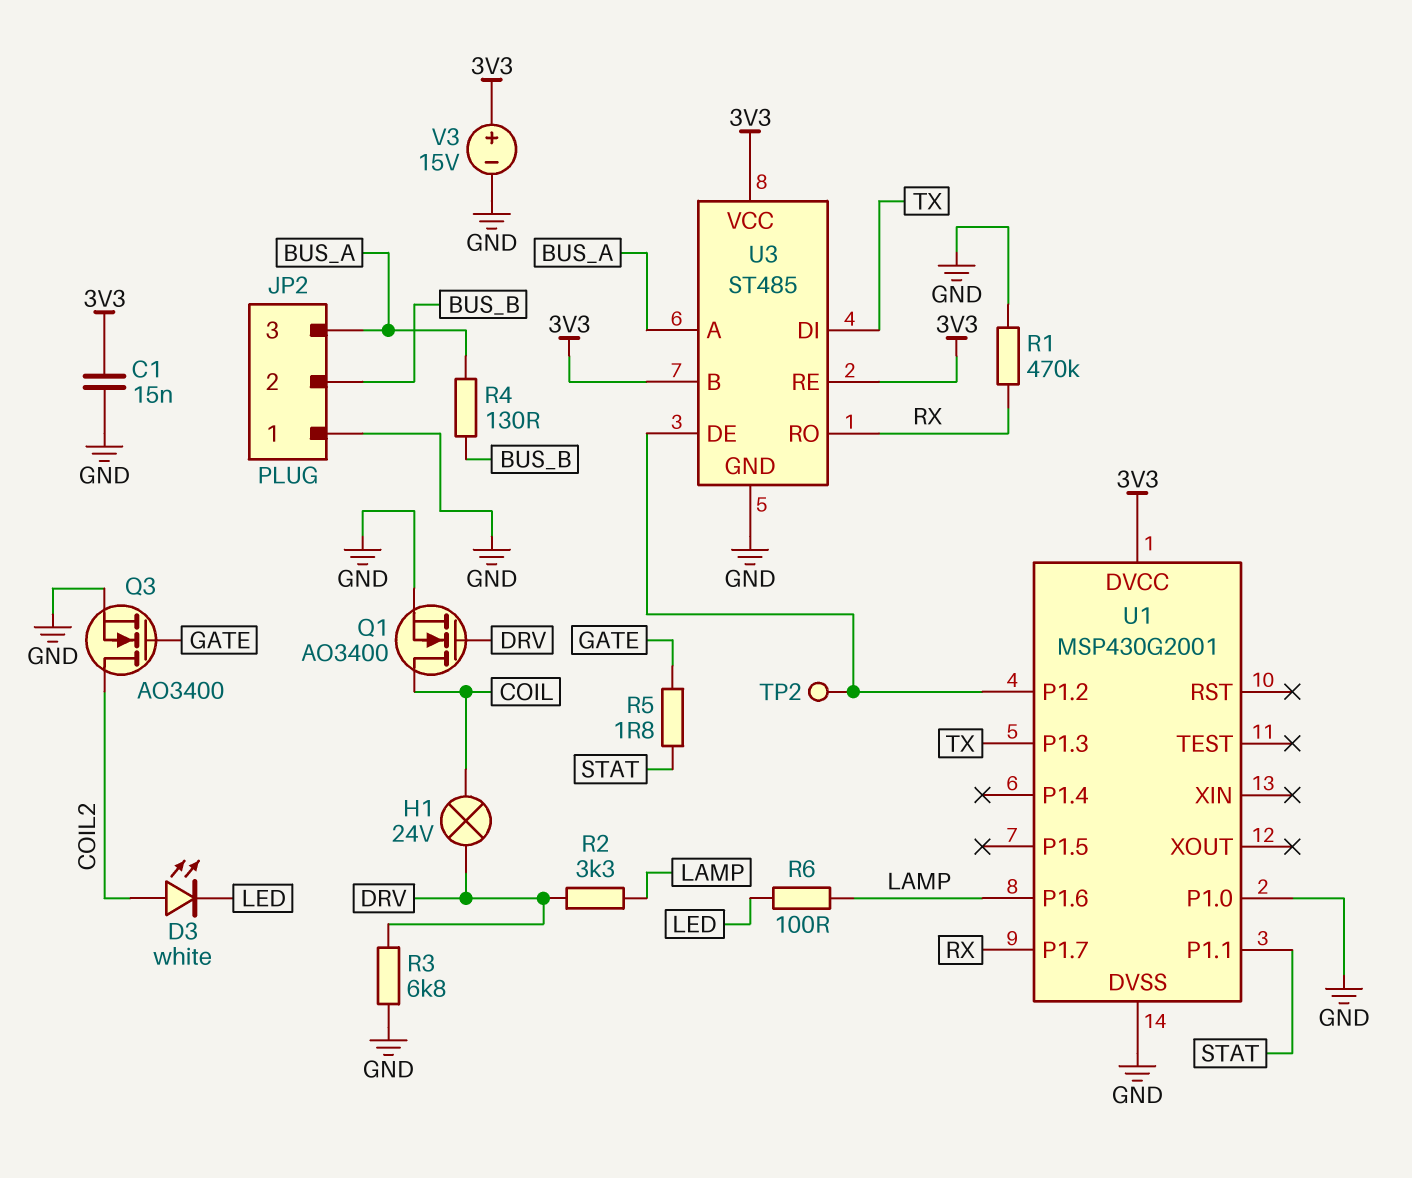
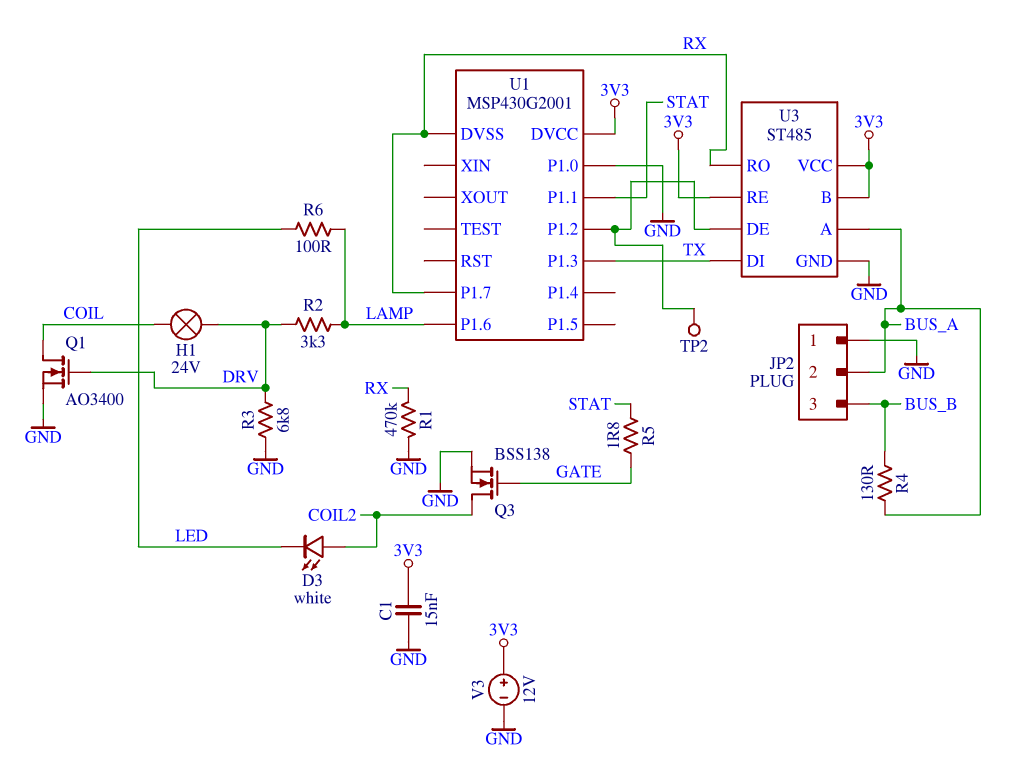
JP2 pin 2: BUS_B -> BUS_A
JP2 pin 3: BUS_A -> BUS_B
Q3: NMOS AO3400 (G GATE, D COIL2, S GND) -> NMOS BSS138 (G GATE, D COIL2, S GND)
U1 pin DVSS: GND -> RX
V3: 15V (plus 3V3, minus GND) -> 12V (plus 3V3, minus GND)

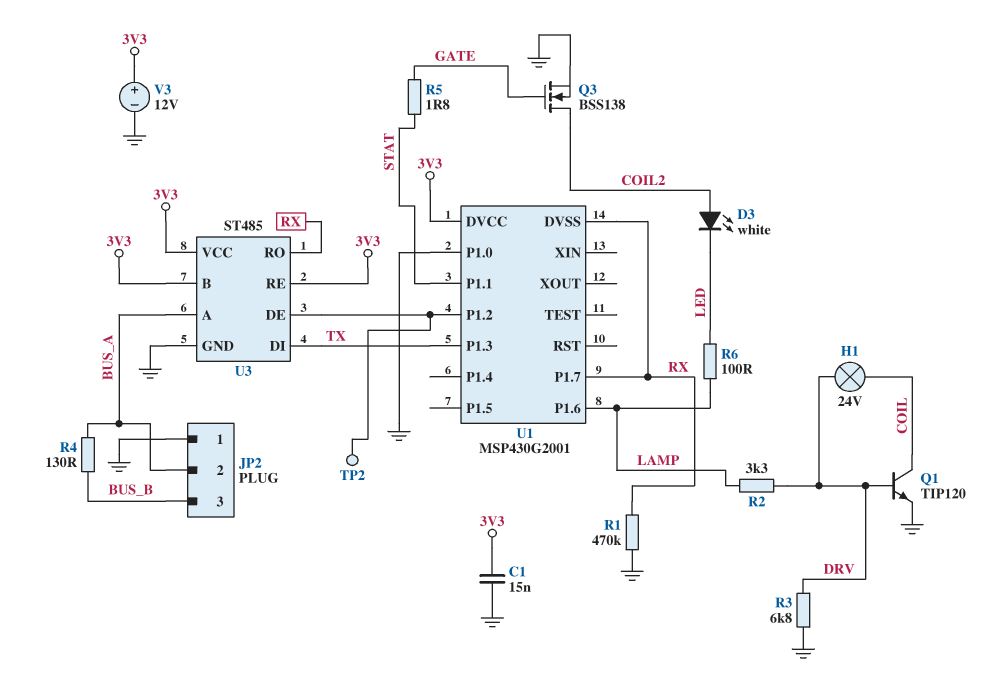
Q1: NMOS AO3400 (G DRV, D COIL, S GND) -> NPN TIP120 (B DRV, C COIL, E GND)

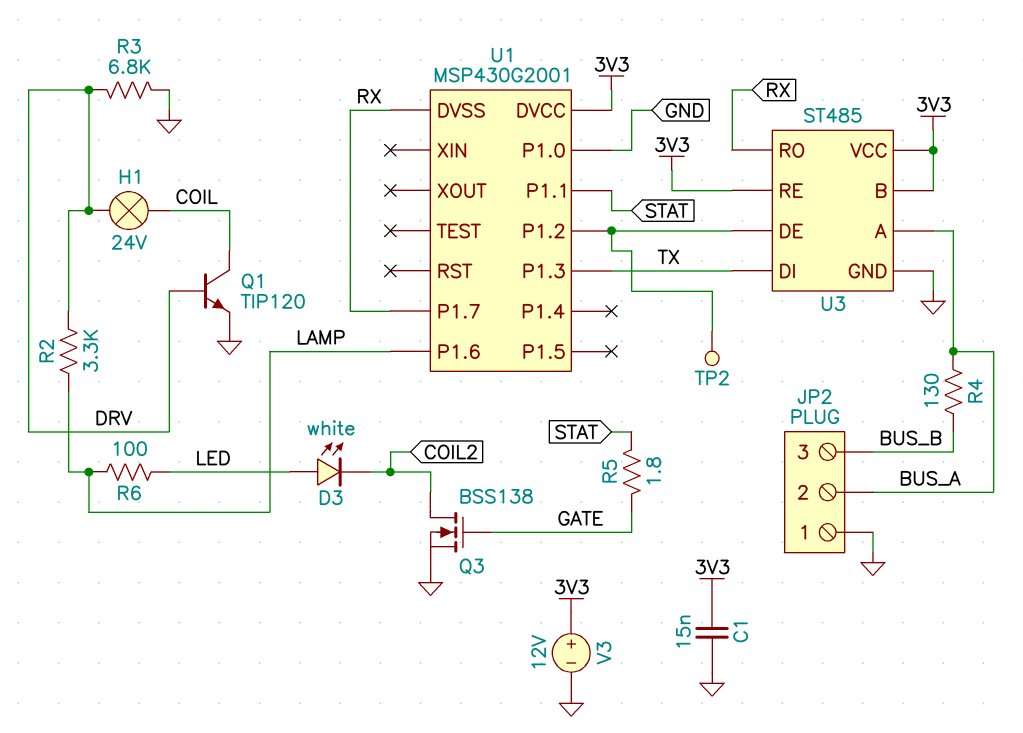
D3: LED white (A COIL2, K LED) -> LED white (A LED, K COIL2)
R1: 470k (GND, RX) -> none

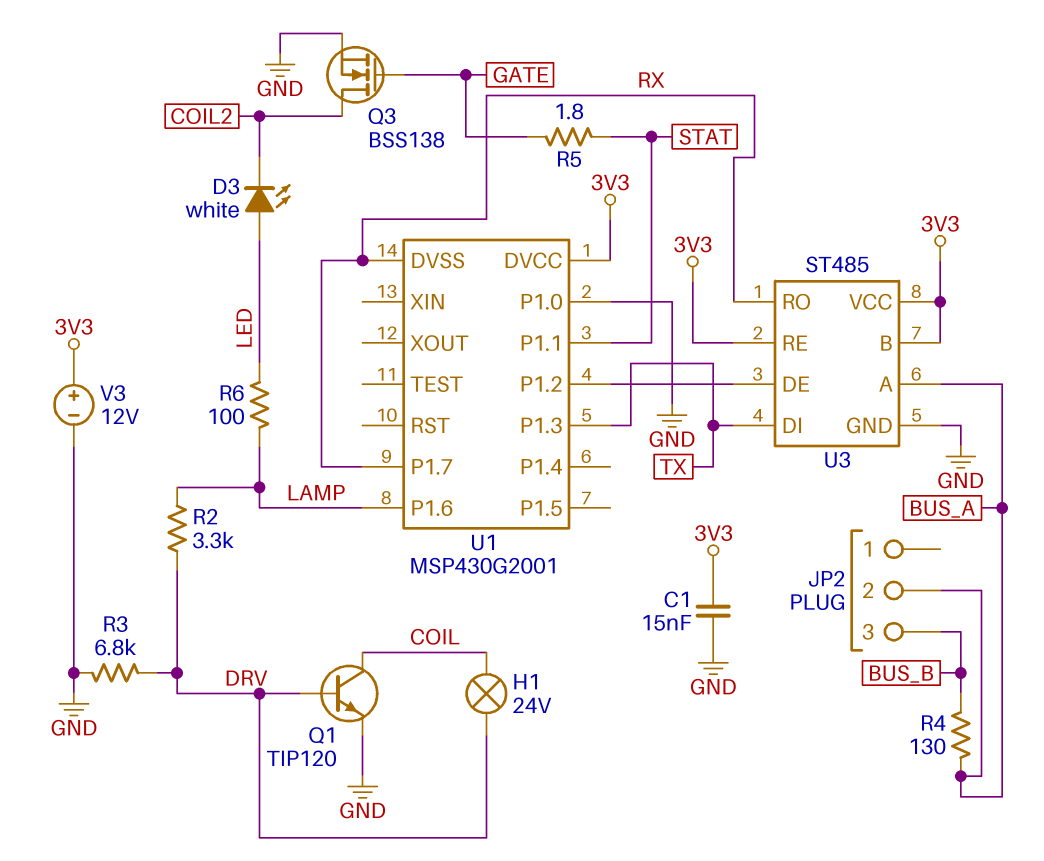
JP2 pin 1: GND -> none
TP2: test point (U1/P1.2) -> none

